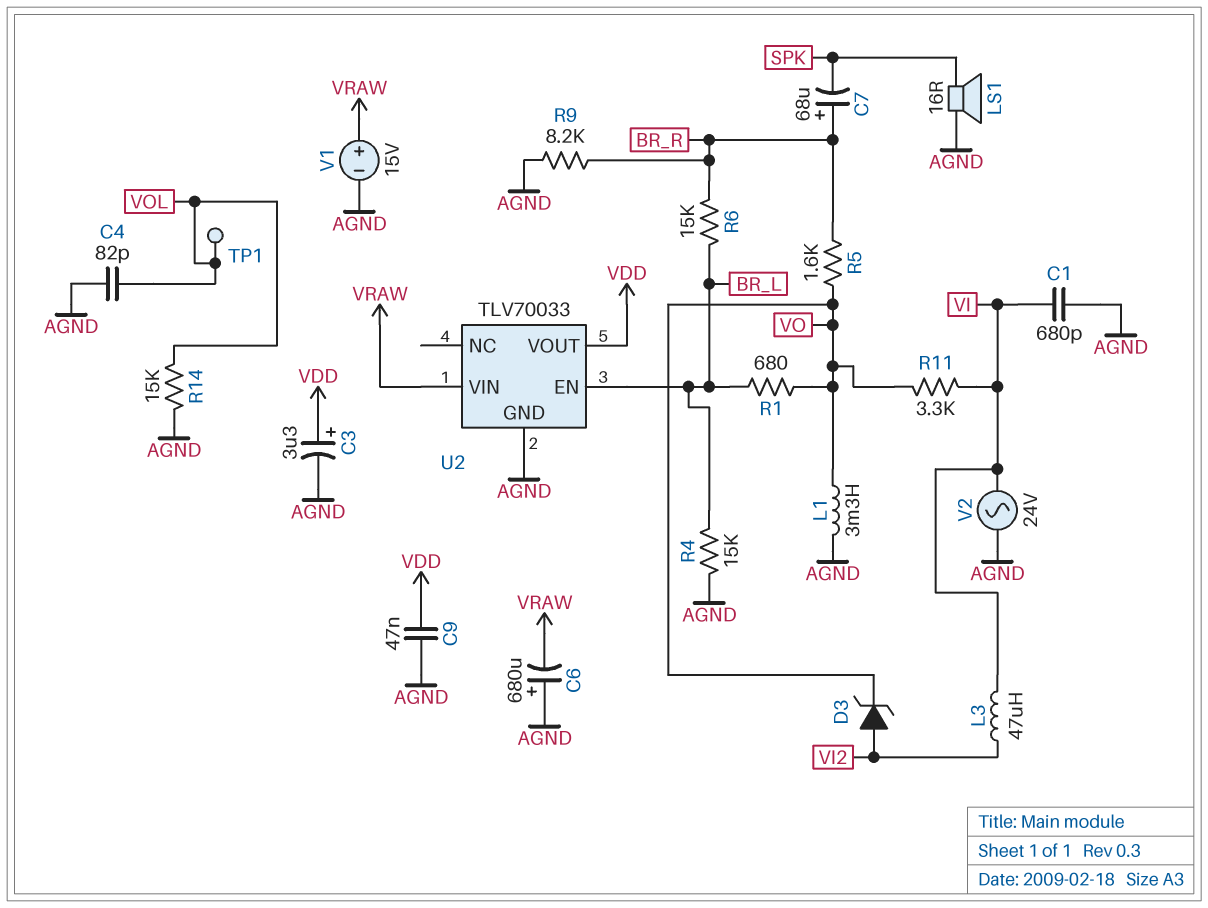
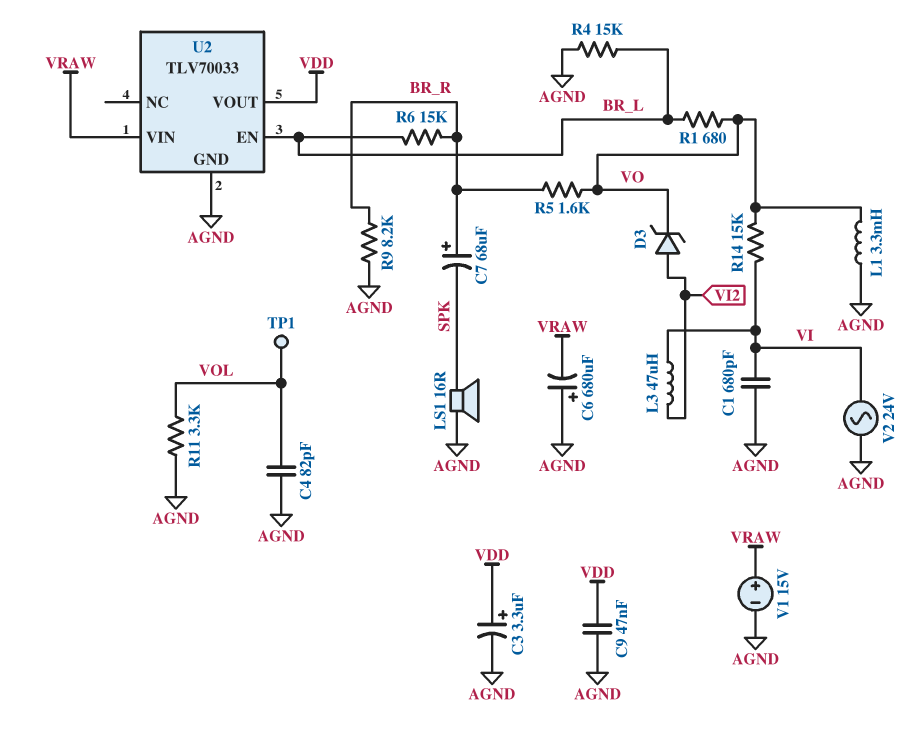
R11: 3.3k (VI, VO) -> 3.3k (AGND, VOL)
R14: 15k (AGND, VOL) -> 15k (VI, VO)

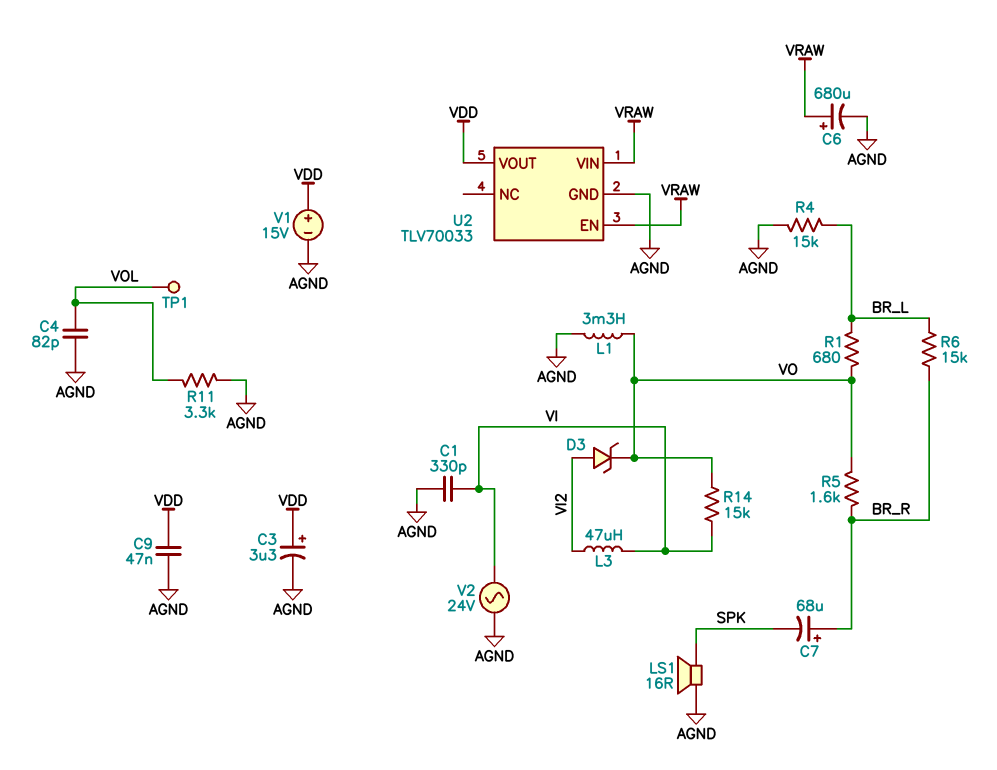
C1: 680pF (AGND, VI) -> 330pF (AGND, VI)
C6: 680uF (plus AGND, minus VRAW) -> 680uF (plus VRAW, minus AGND)
R9: 8.2k (AGND, BR_R) -> none
U2 pin EN: BR_L -> VRAW
V1: 15V (plus VRAW, minus AGND) -> 15V (plus VDD, minus AGND)

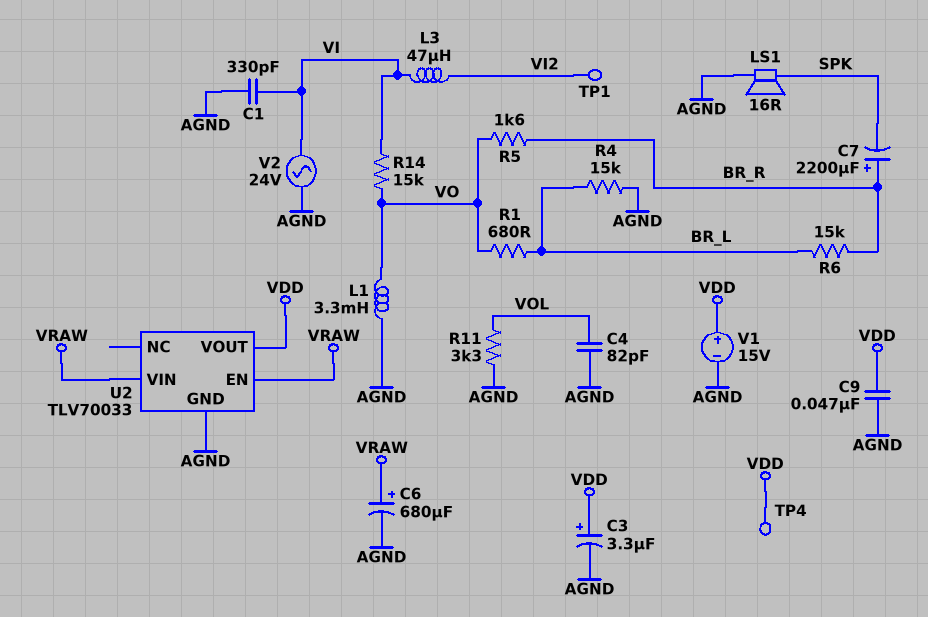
C7: 68uF (plus BR_R, minus SPK) -> 2200uF (plus BR_R, minus SPK)
D3: zener (A VI2, K VO) -> none
TP1: test point (VOL) -> test point (VI2)
TP4: none -> test point (VDD)

